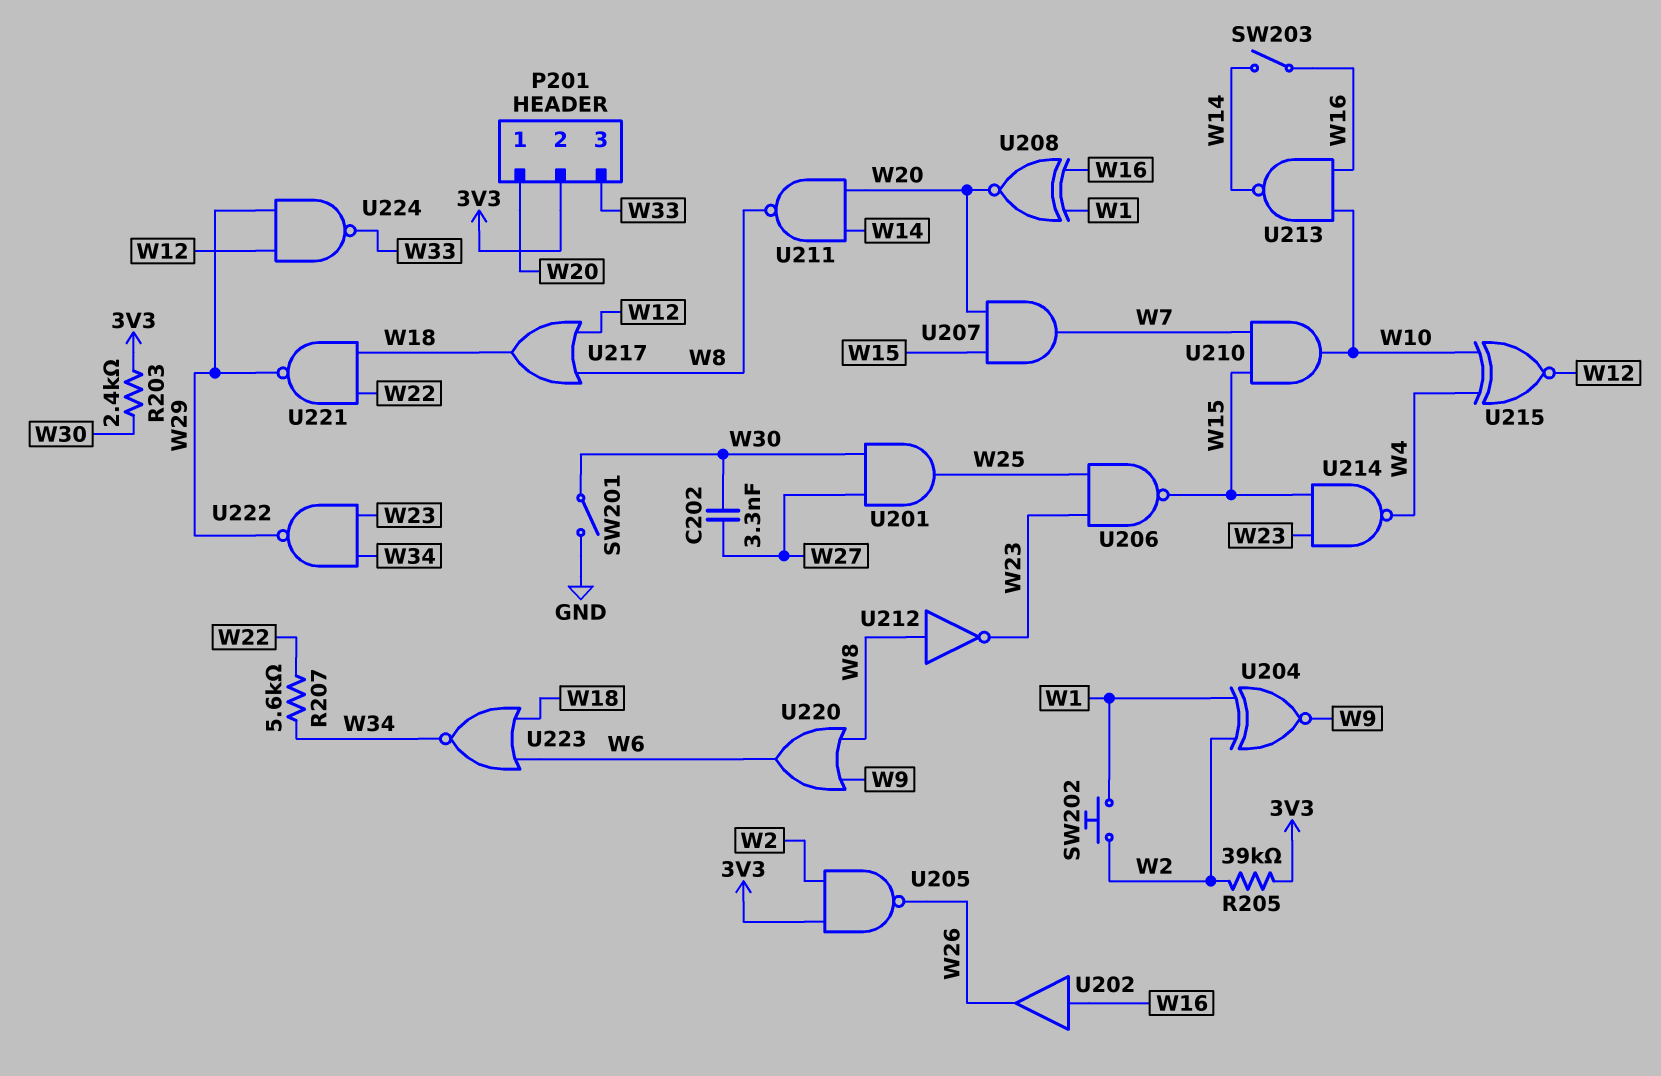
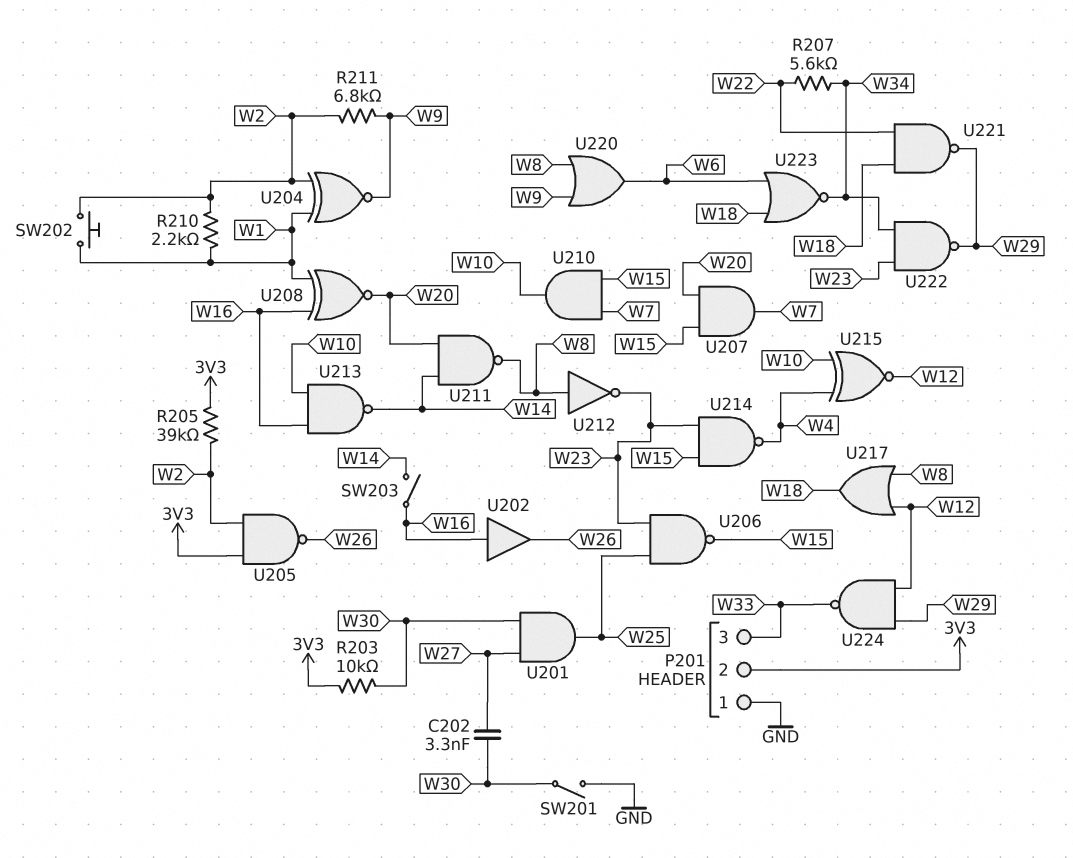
P201 pin 1: W20 -> GND
R203: 2.4k (3V3, W30) -> 10k (3V3, W30)
R210: none -> 2.2k (W1, W2)
R211: none -> 6.8k (W2, W9)

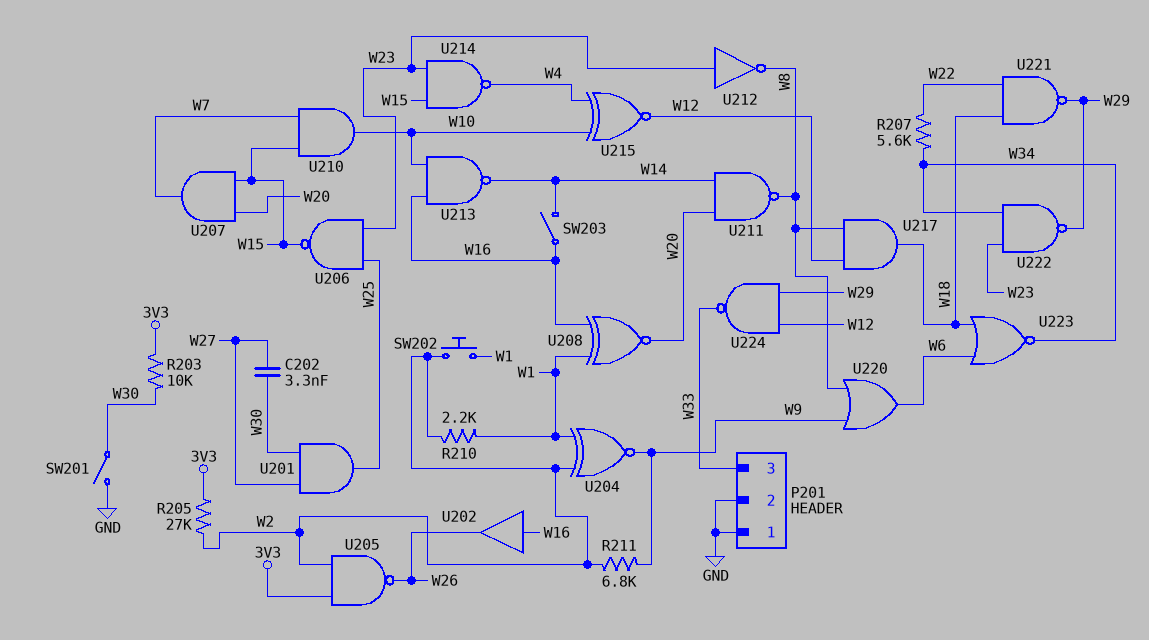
P201 pin 2: 3V3 -> GND
R205: 39k (3V3, W2) -> 27k (3V3, W2)
U212: NOT (in W8, out W23) -> NOT (in W23, out W8)
U217: OR (in W8, in W12, out W18) -> AND (in W8, in W12, out W18)

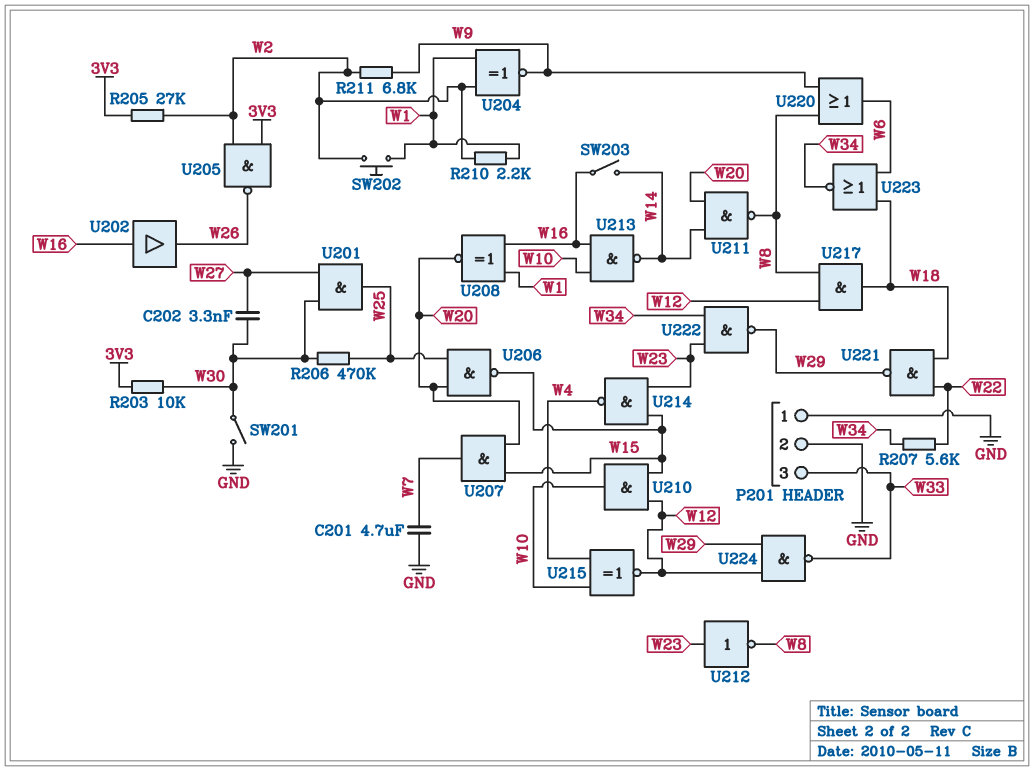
C201: none -> 4.7uF (GND, W7)
R206: none -> 470k (W25, W30)
U206: NAND (in W23, in W25, out W15) -> NAND (in W20, in W25, out W15)
U210: AND (in W7, in W15, out W10) -> AND (in W12, in W15, out W10)

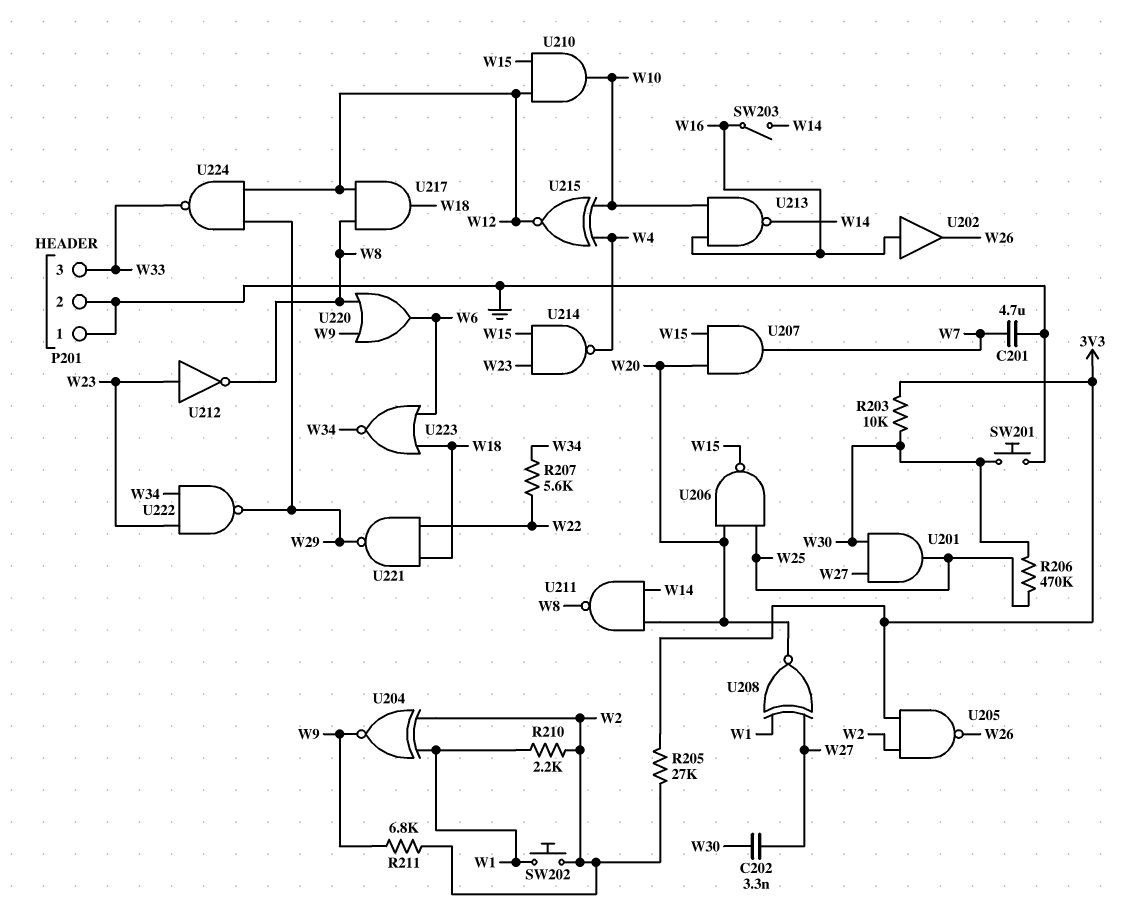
SW201: switch (GND, W30) -> button (GND, W30)
U208: XNOR (in W1, in W16, out W20) -> XNOR (in W1, in W27, out W20)

